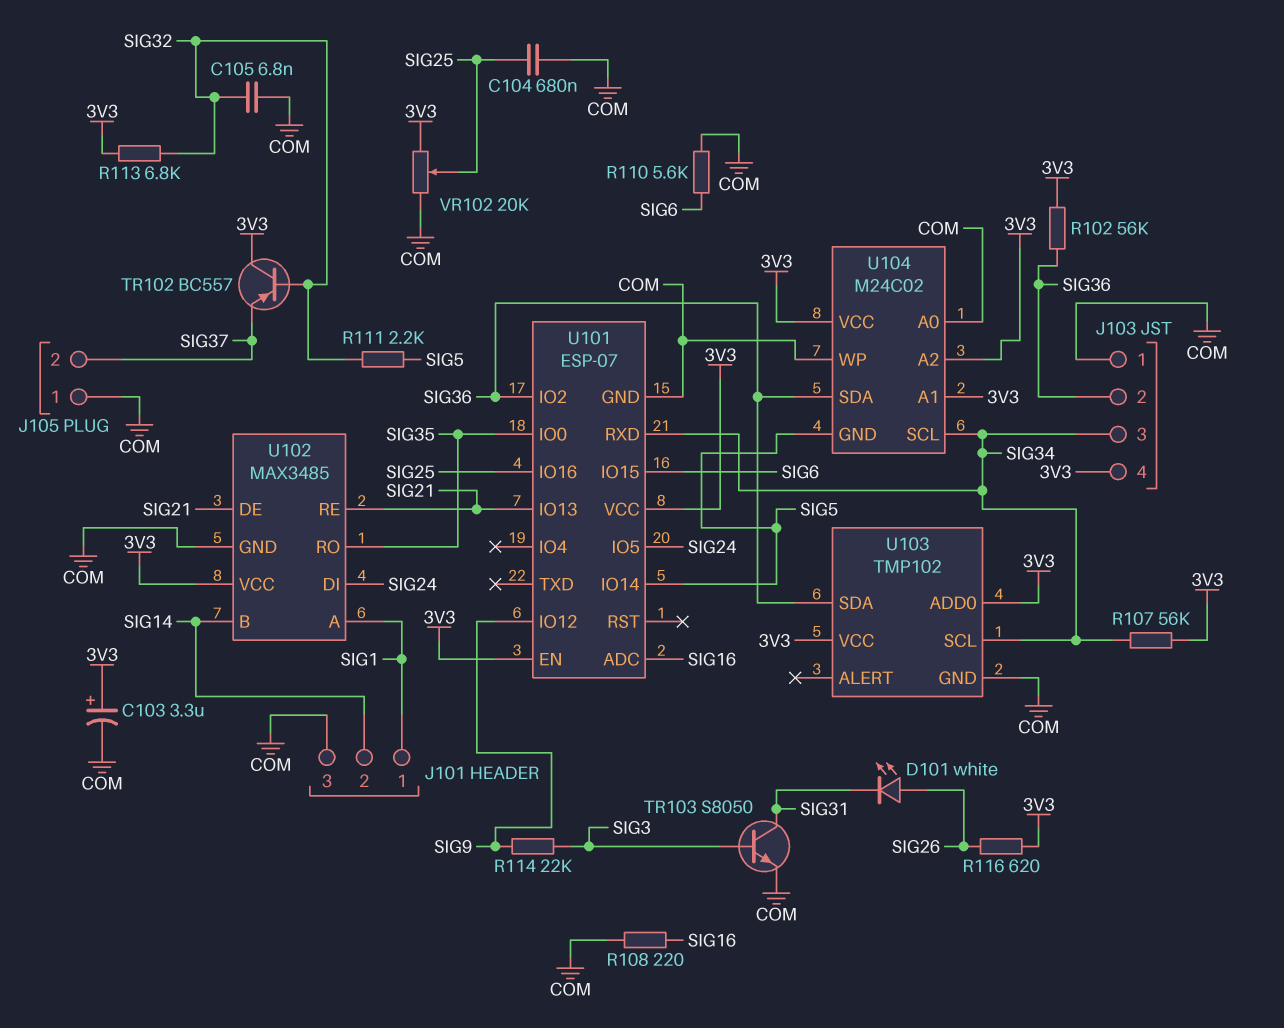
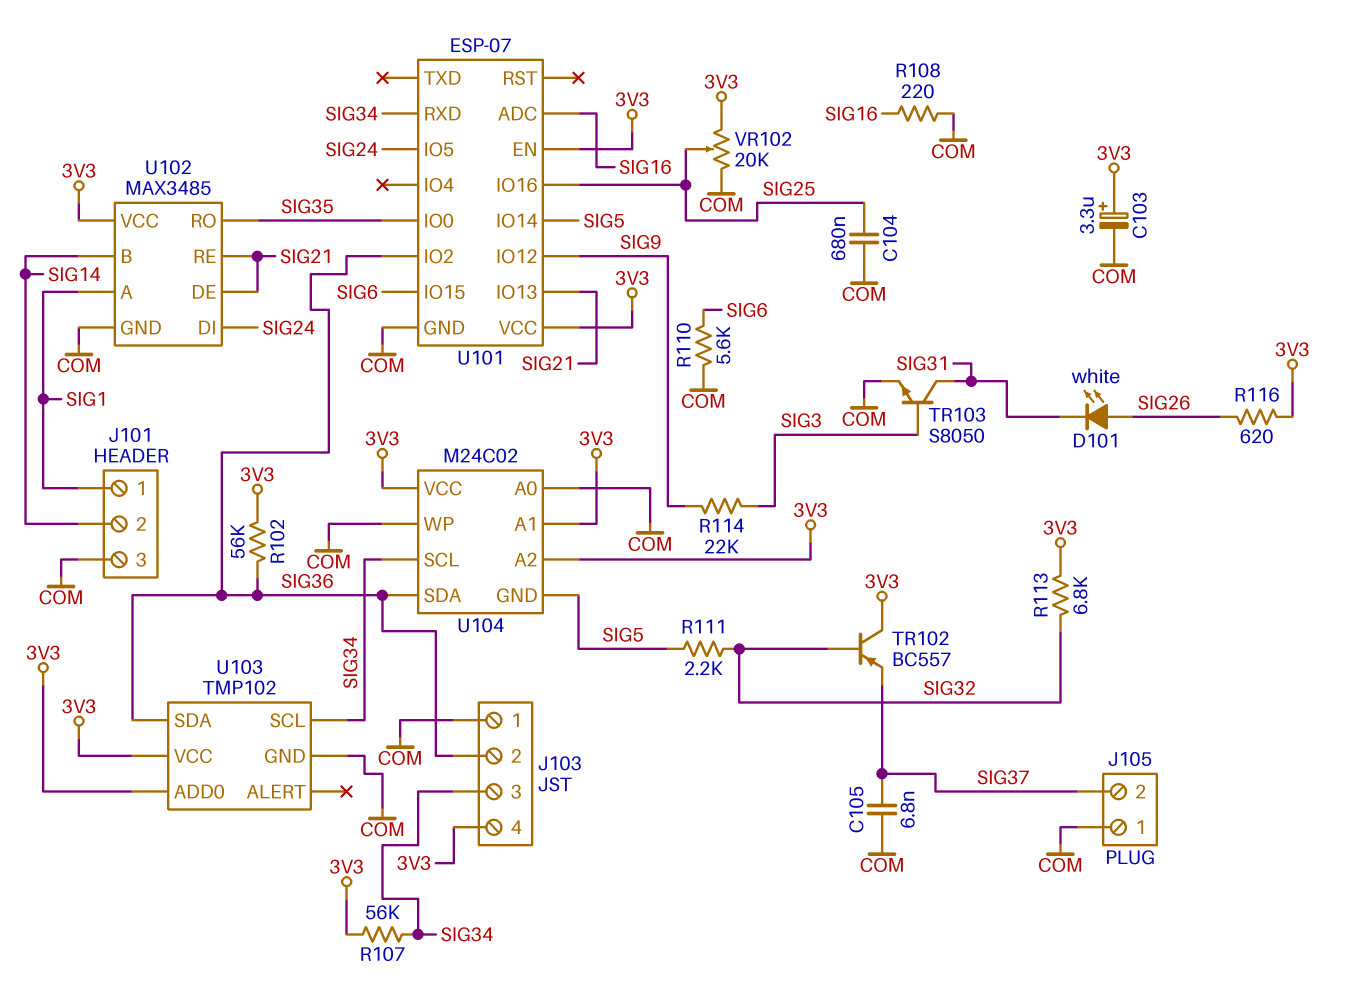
C105: 6.8nF (COM, SIG32) -> 6.8nF (COM, SIG37)

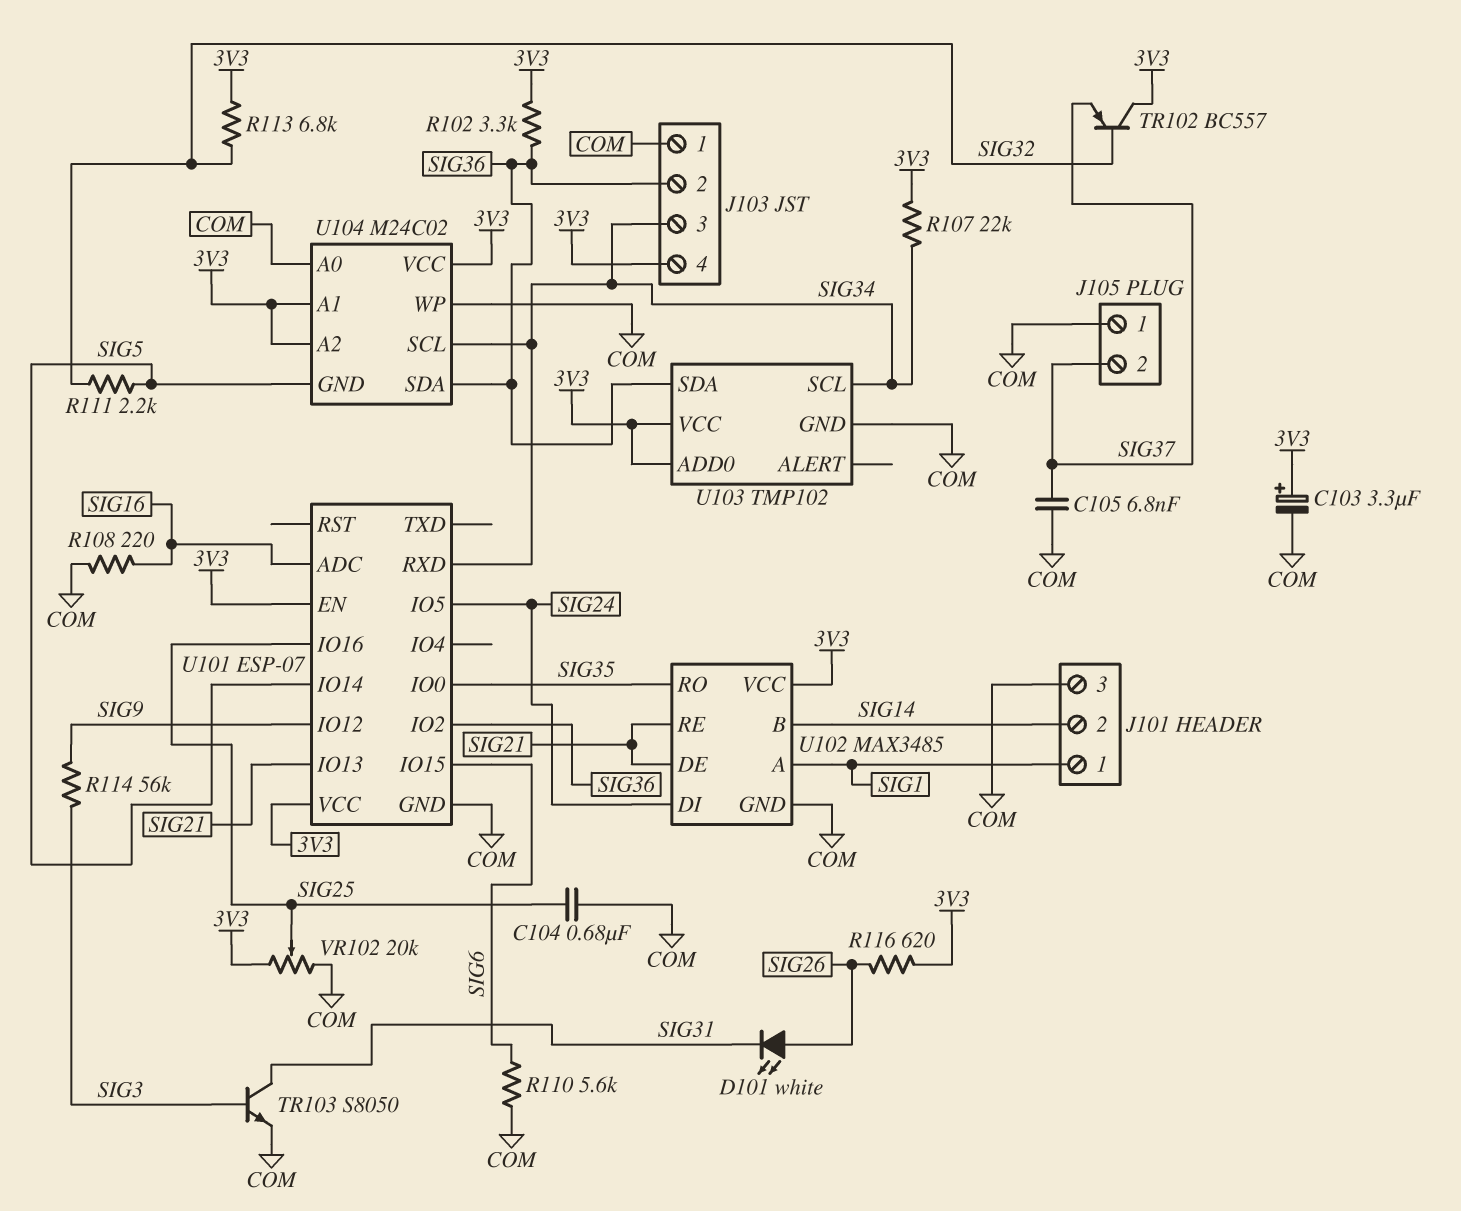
R102: 56k (3V3, SIG36) -> 3.3k (3V3, SIG36)
R107: 56k (3V3, SIG34) -> 22k (3V3, SIG34)
R114: 22k (SIG3, SIG9) -> 56k (SIG3, SIG9)

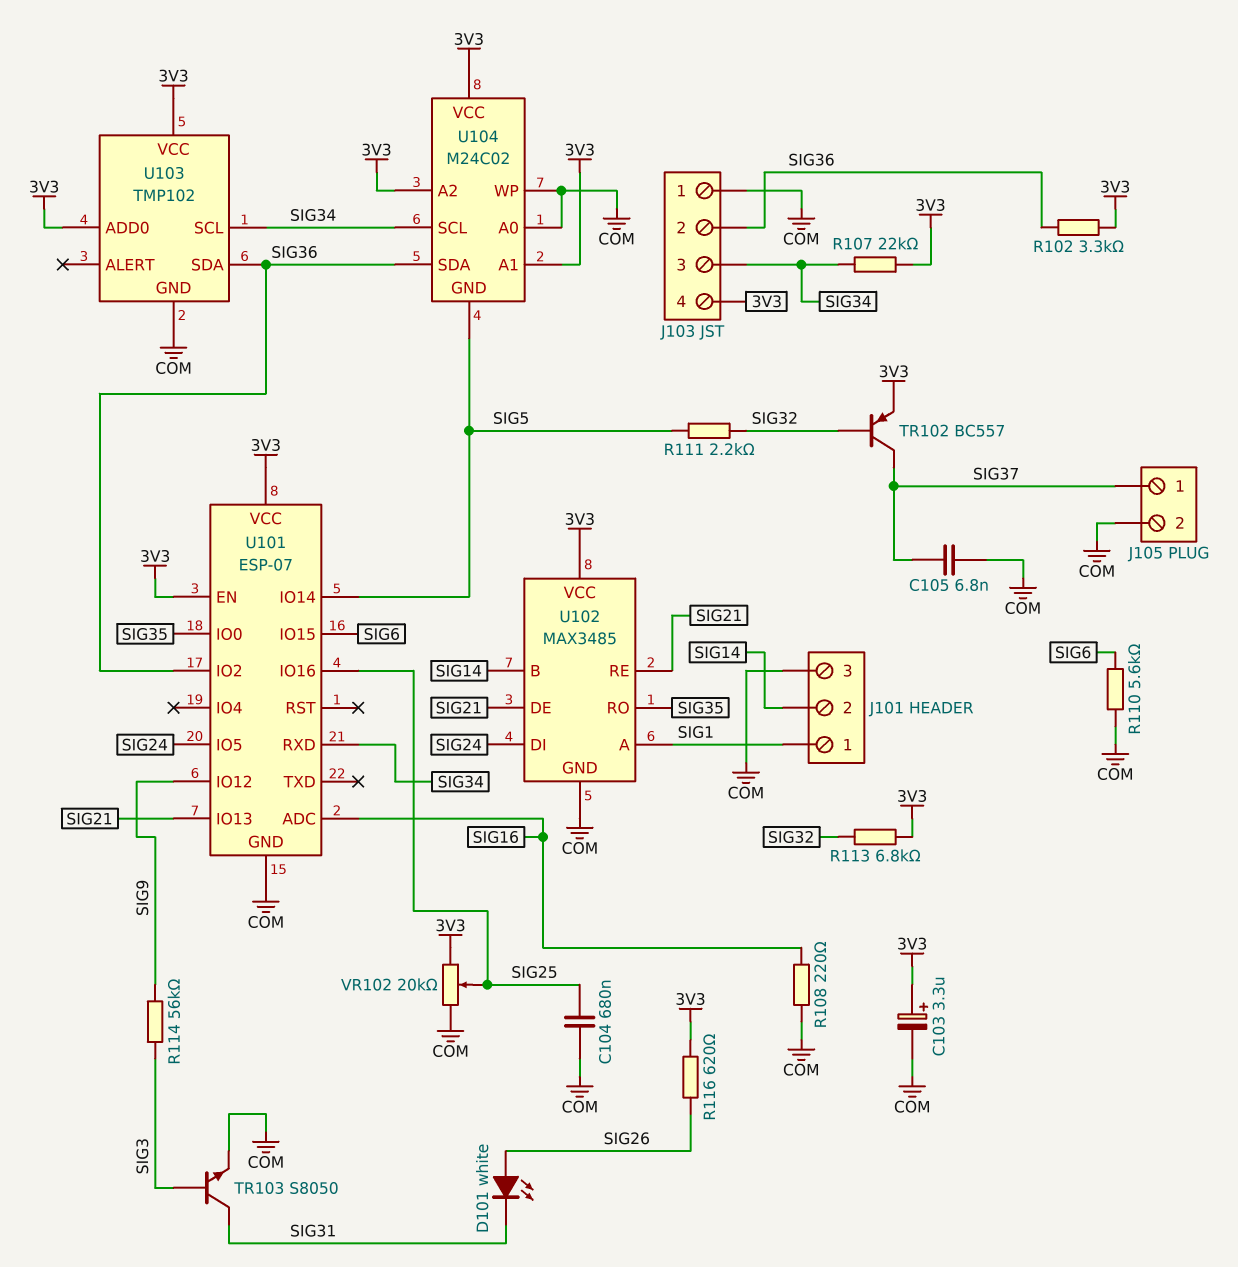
J105 pin 1: COM -> SIG37
J105 pin 2: SIG37 -> COM
TR102: PNP BC557 (B SIG32, C 3V3, E SIG37) -> PNP BC557 (B SIG32, C SIG37, E 3V3)

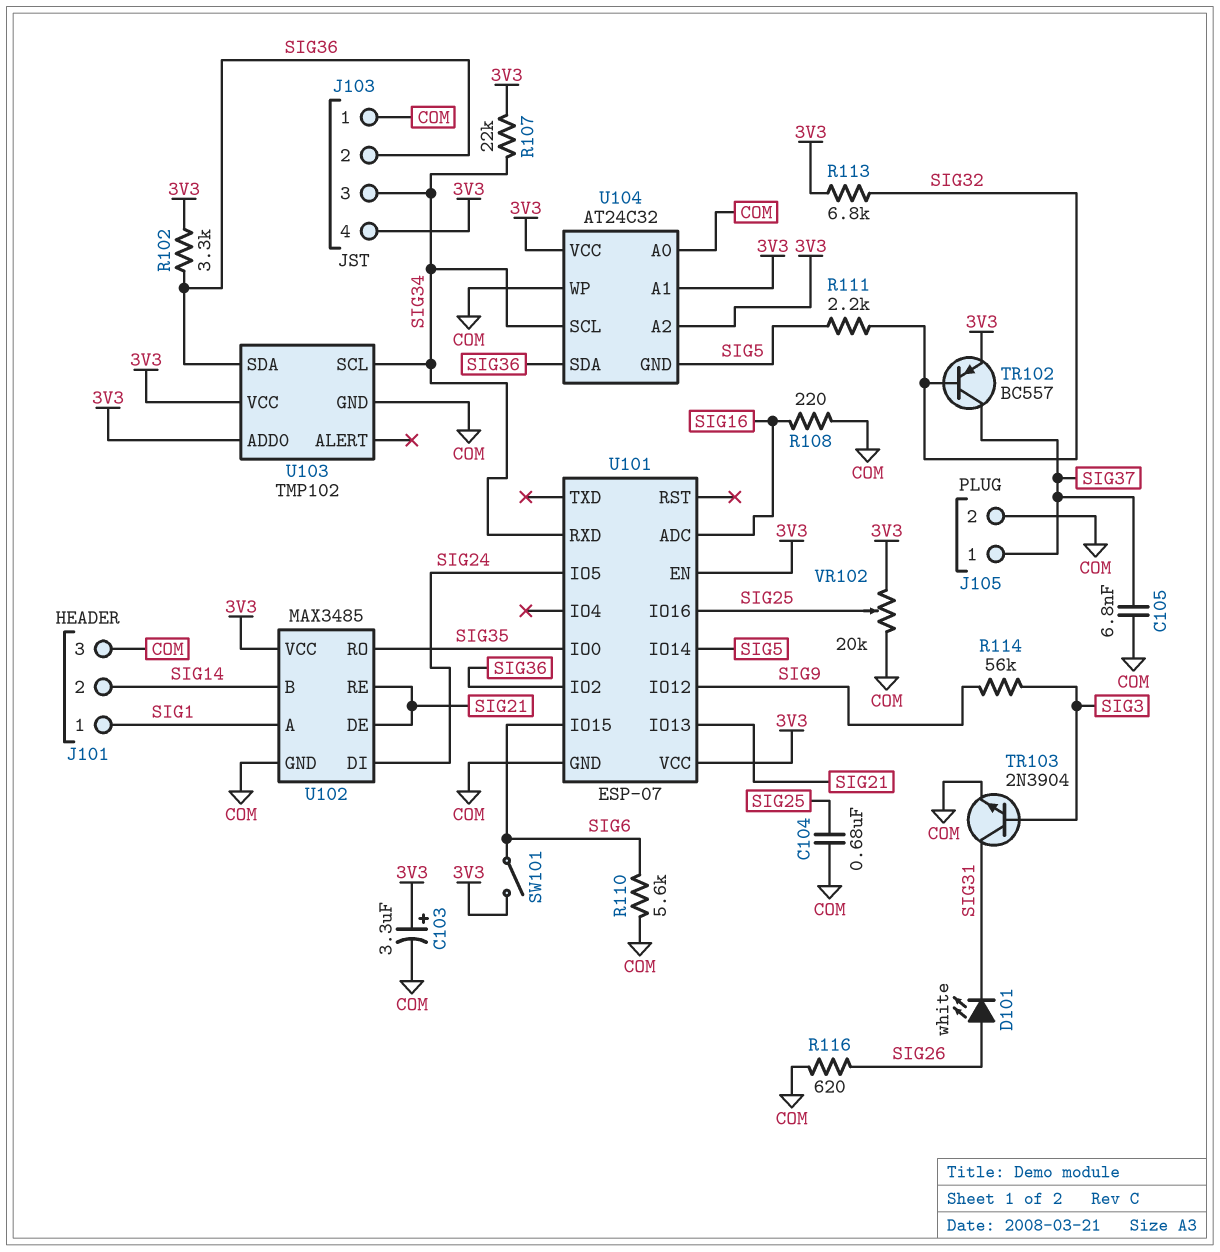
R116: 620 (3V3, SIG26) -> 620 (COM, SIG26)
SW101: none -> switch (3V3, SIG6)
TR103: NPN S8050 (B SIG3, C SIG31, E COM) -> NPN 2N3904 (B SIG3, C SIG31, E COM)
U104: M24C02 -> AT24C32

